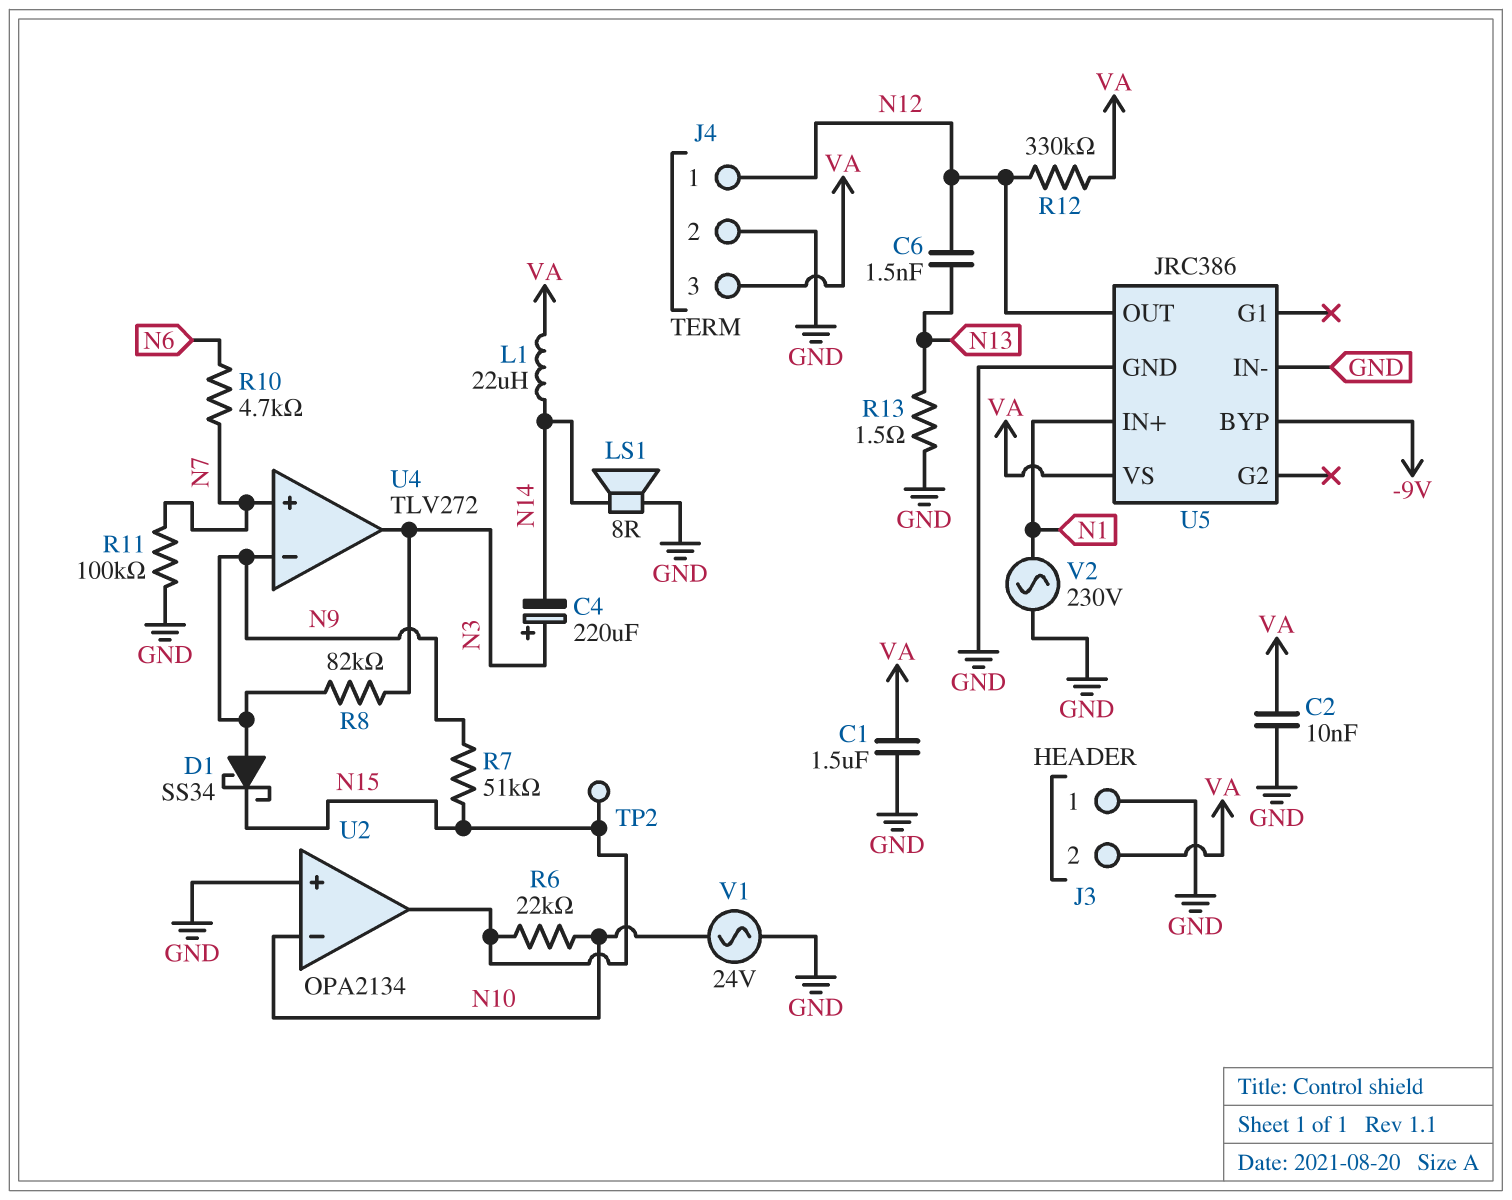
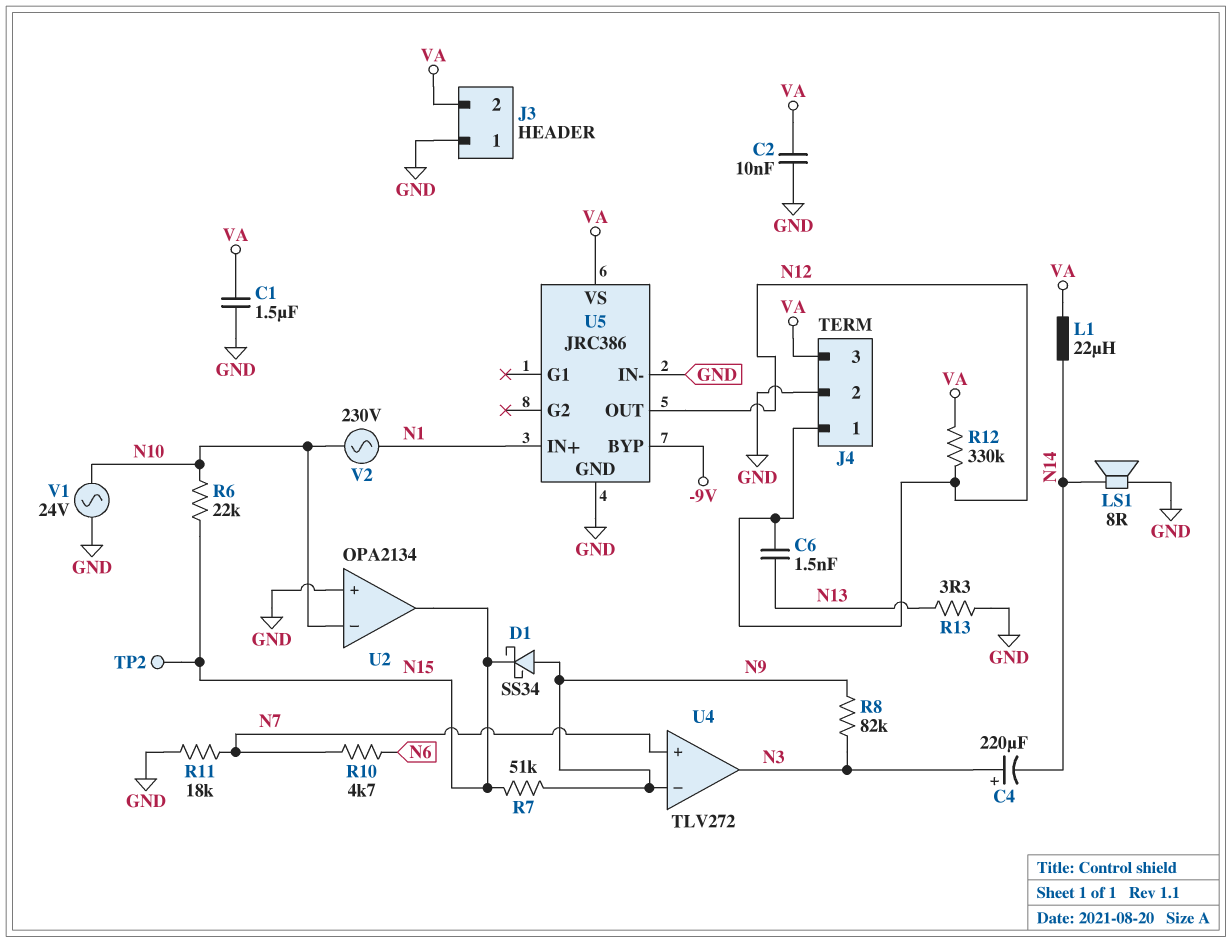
R11: 100k (GND, N7) -> 18k (GND, N7)
R13: 1.5 (GND, N13) -> 3.3 (GND, N13)
V2: AC 230V (GND, N1) -> AC 230V (N1, N10)

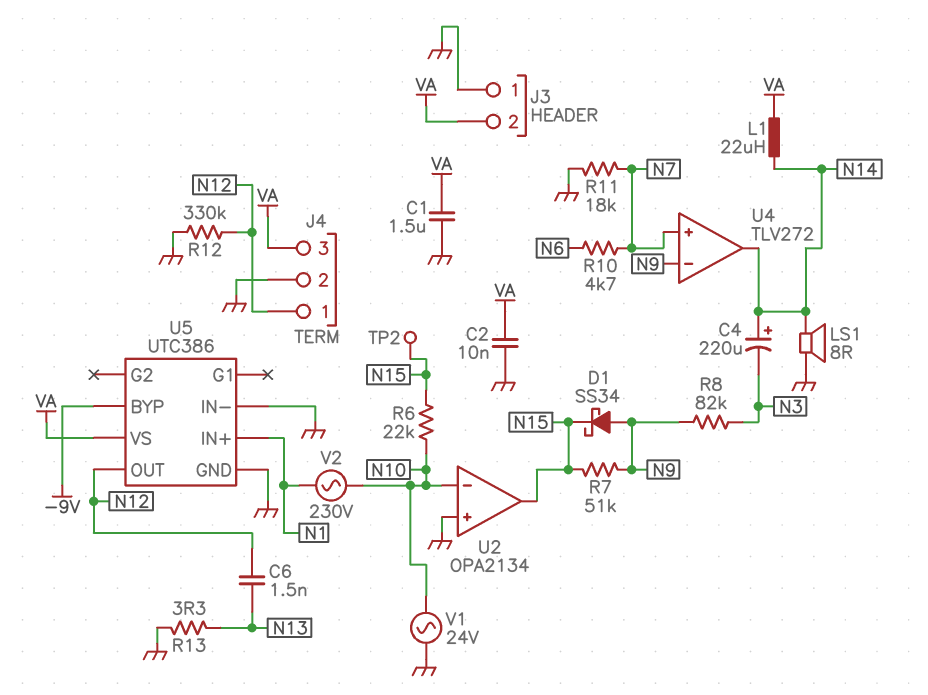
C4: 220uF (plus N3, minus N14) -> 220uF (plus N14, minus N3)
R12: 330k (N12, VA) -> 330k (GND, N12)
U4 pin out: N3 -> N14
U5: JRC386 -> UTC386

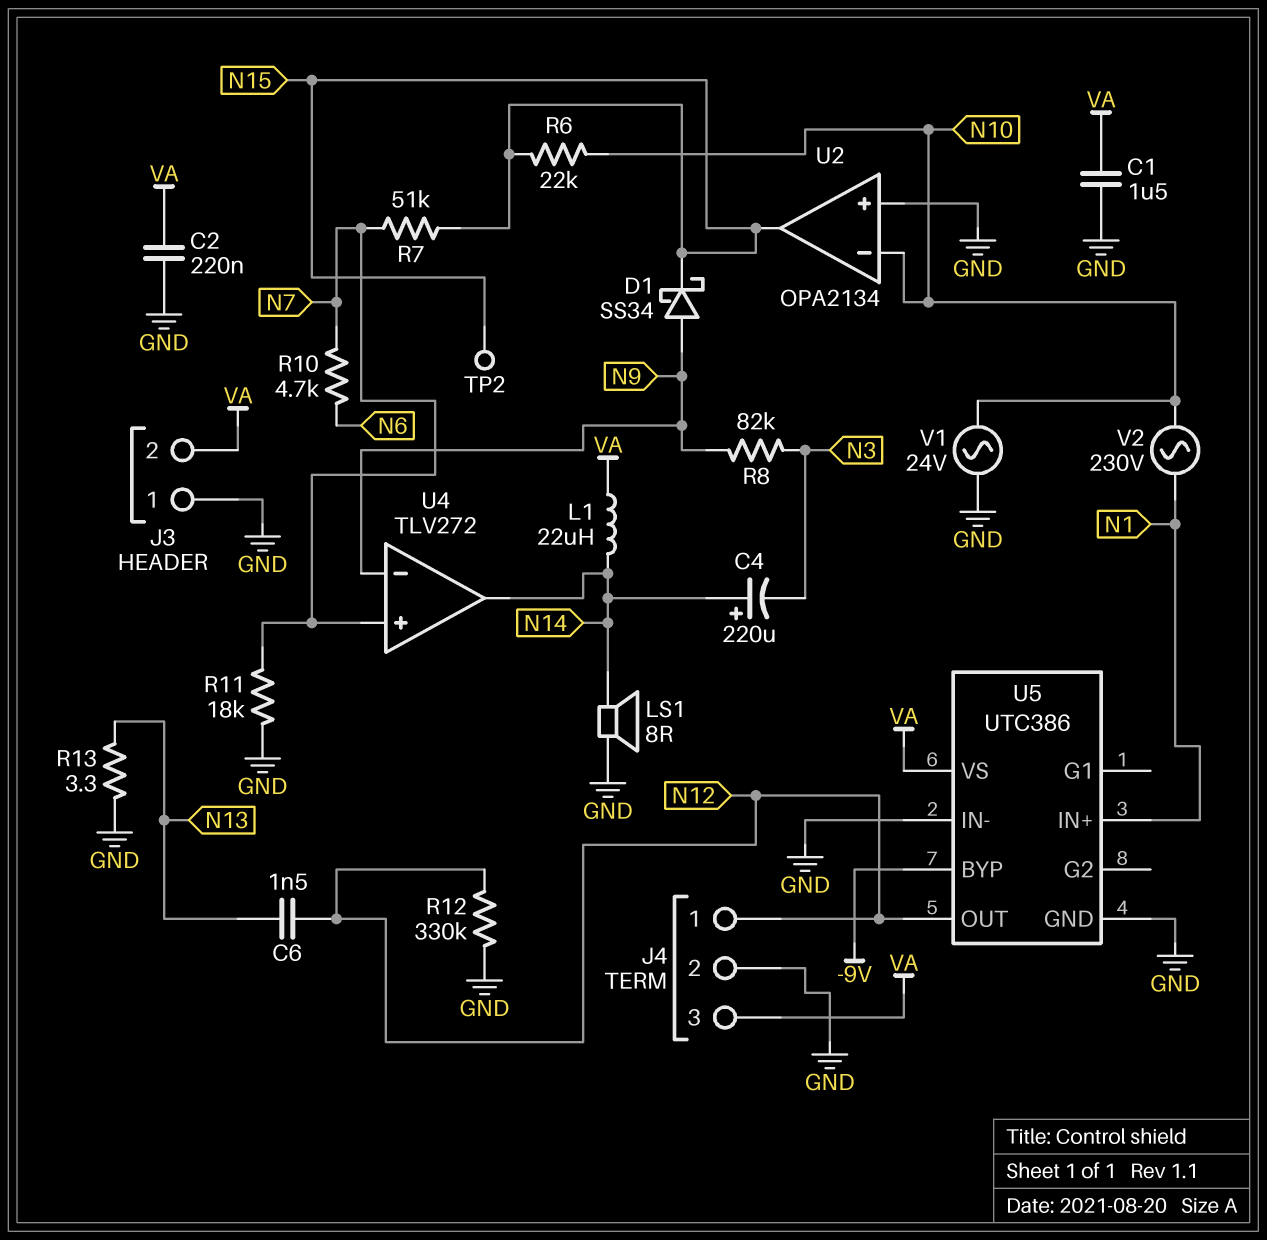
C2: 10nF (GND, VA) -> 220nF (GND, VA)
R7: 51k (N9, N15) -> 51k (N7, N15)

